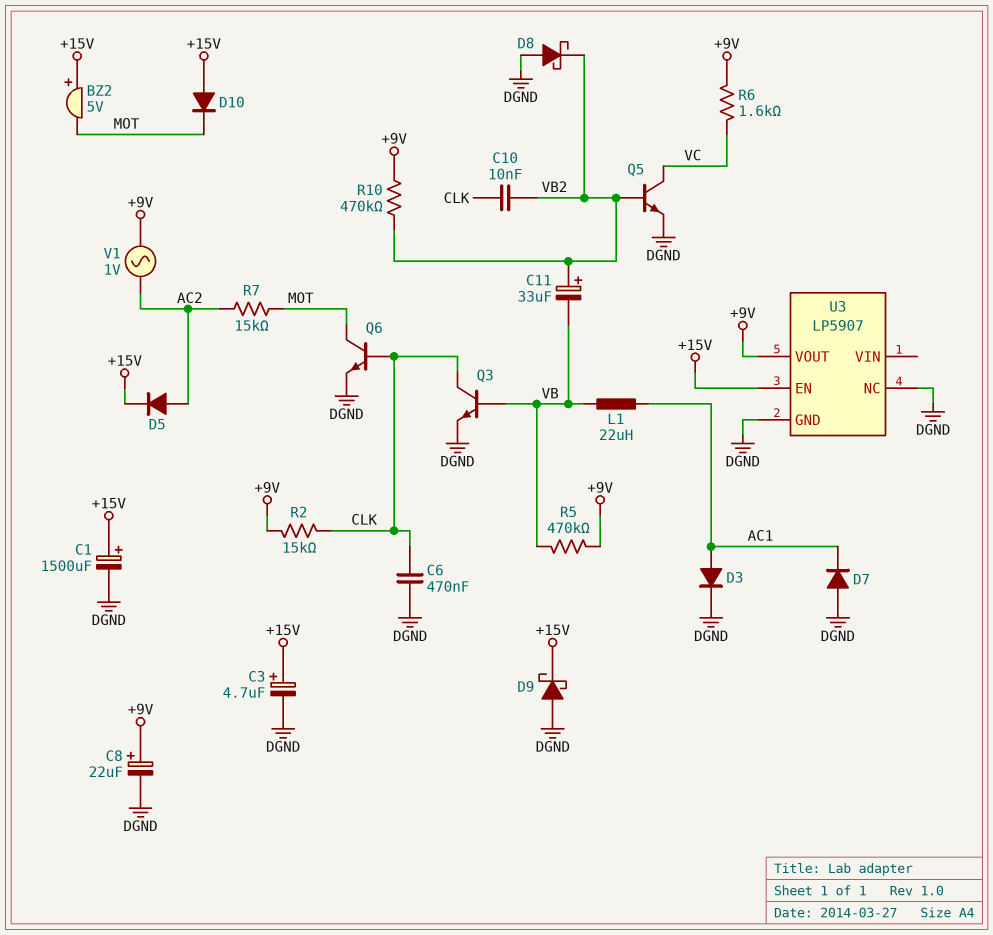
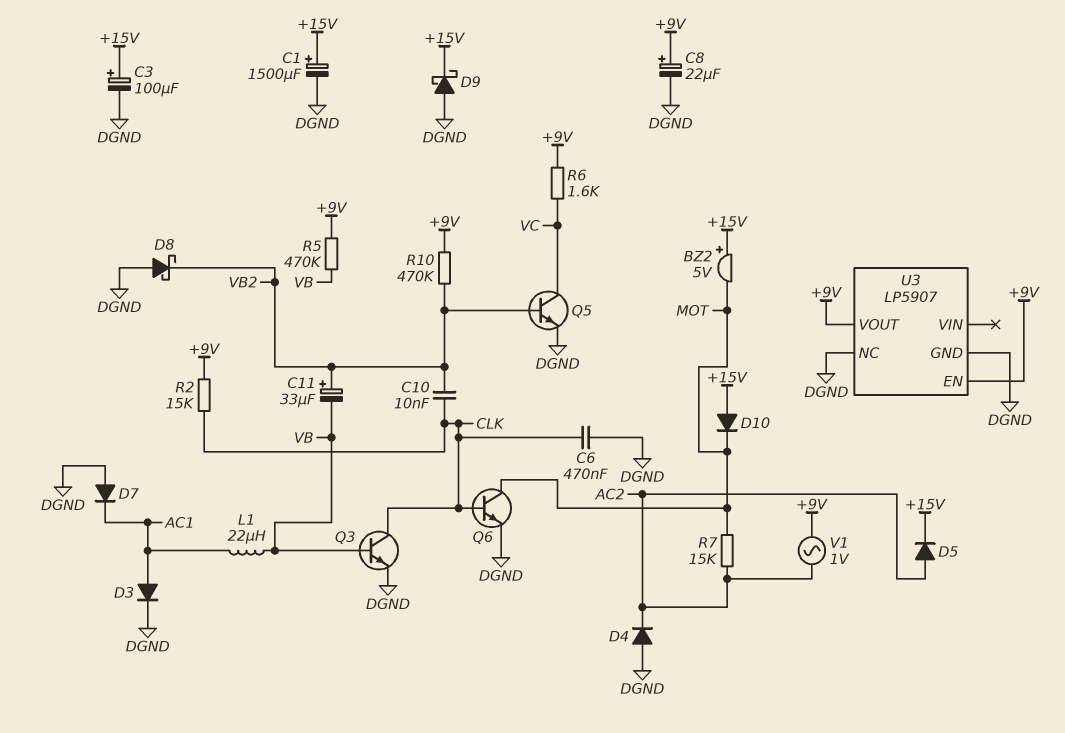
C3: 4.7uF (plus +15V, minus DGND) -> 100uF (plus +15V, minus DGND)
D4: none -> diode (A DGND, K AC2)
U3 pin EN: +15V -> +9V

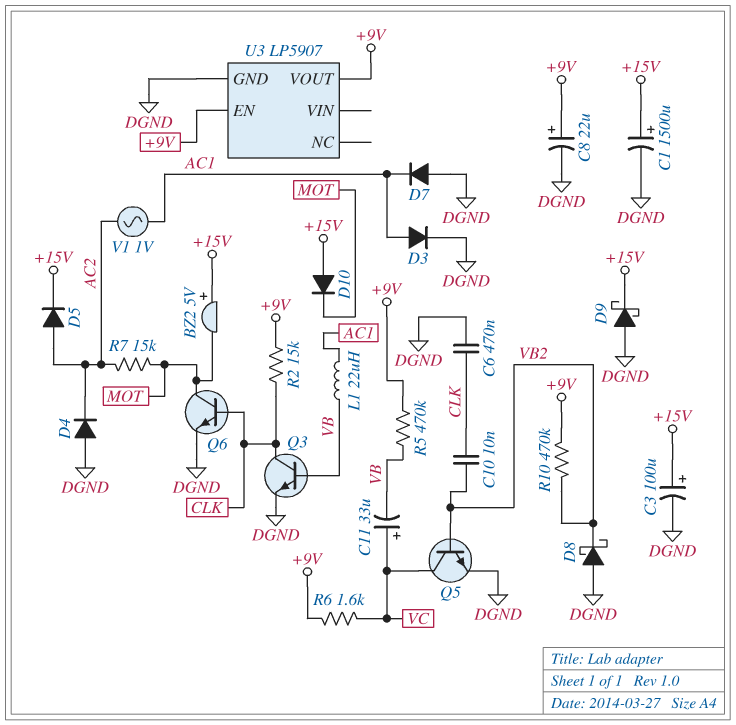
C11: 33uF (plus VB2, minus VB) -> 33uF (plus VC, minus VB)
U3 pin NC: DGND -> none
V1: AC 1V (+9V, AC2) -> AC 1V (AC1, AC2)

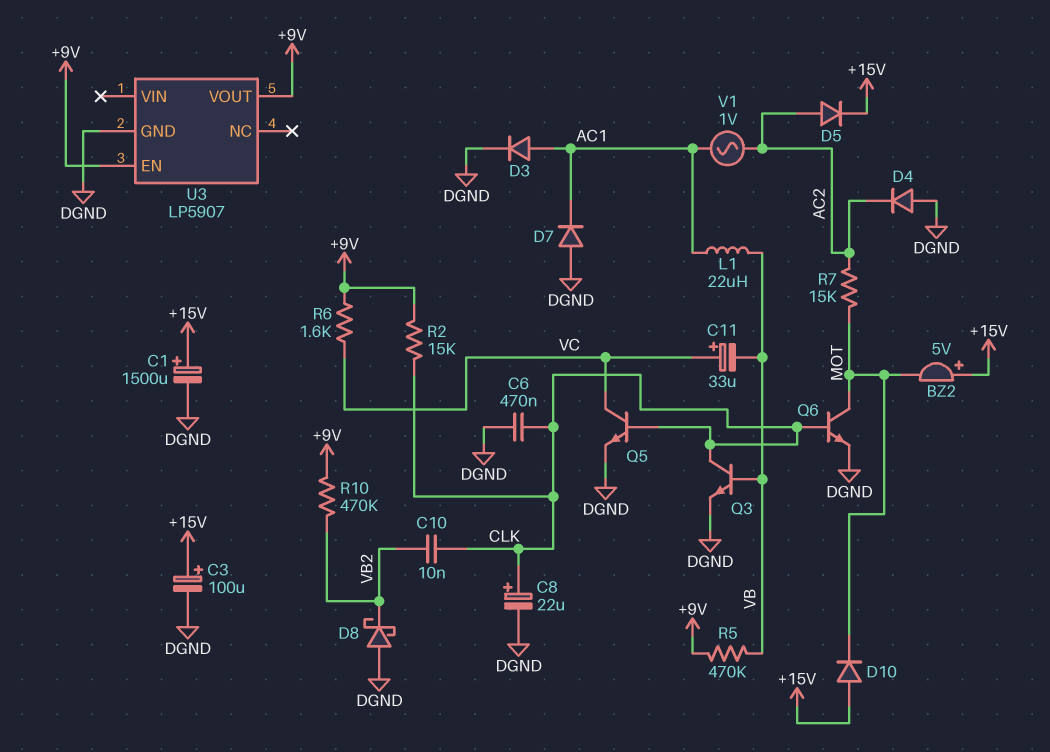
C8: 22uF (plus +9V, minus DGND) -> 22uF (plus CLK, minus DGND)
D9: schottky (A DGND, K +15V) -> none
Q5: NPN (B VB2, C VC, E DGND) -> NPN (B CLK, C VC, E DGND)

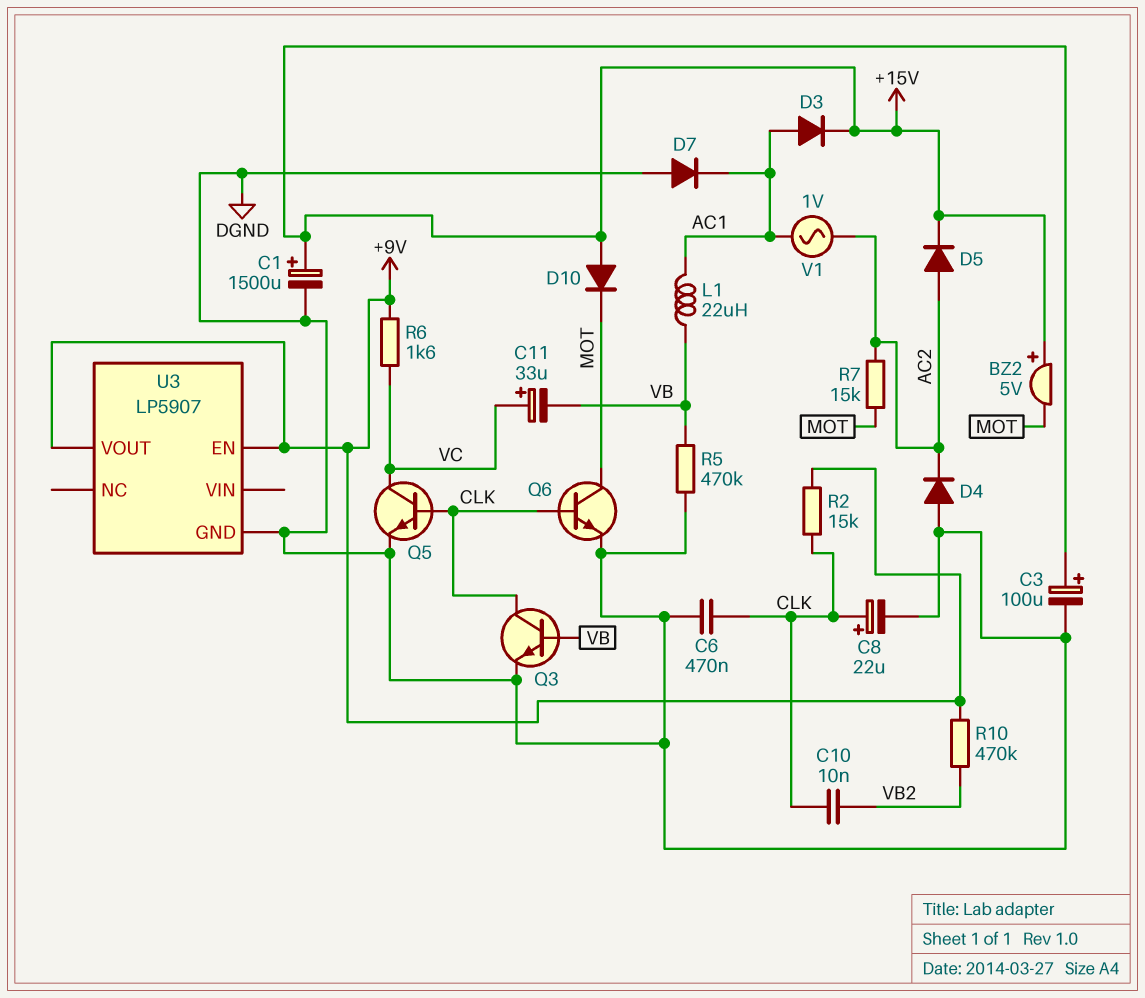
D3: diode (A AC1, K DGND) -> diode (A AC1, K +15V)
D8: schottky (A DGND, K VB2) -> none
R5: 470k (+9V, VB) -> 470k (DGND, VB)

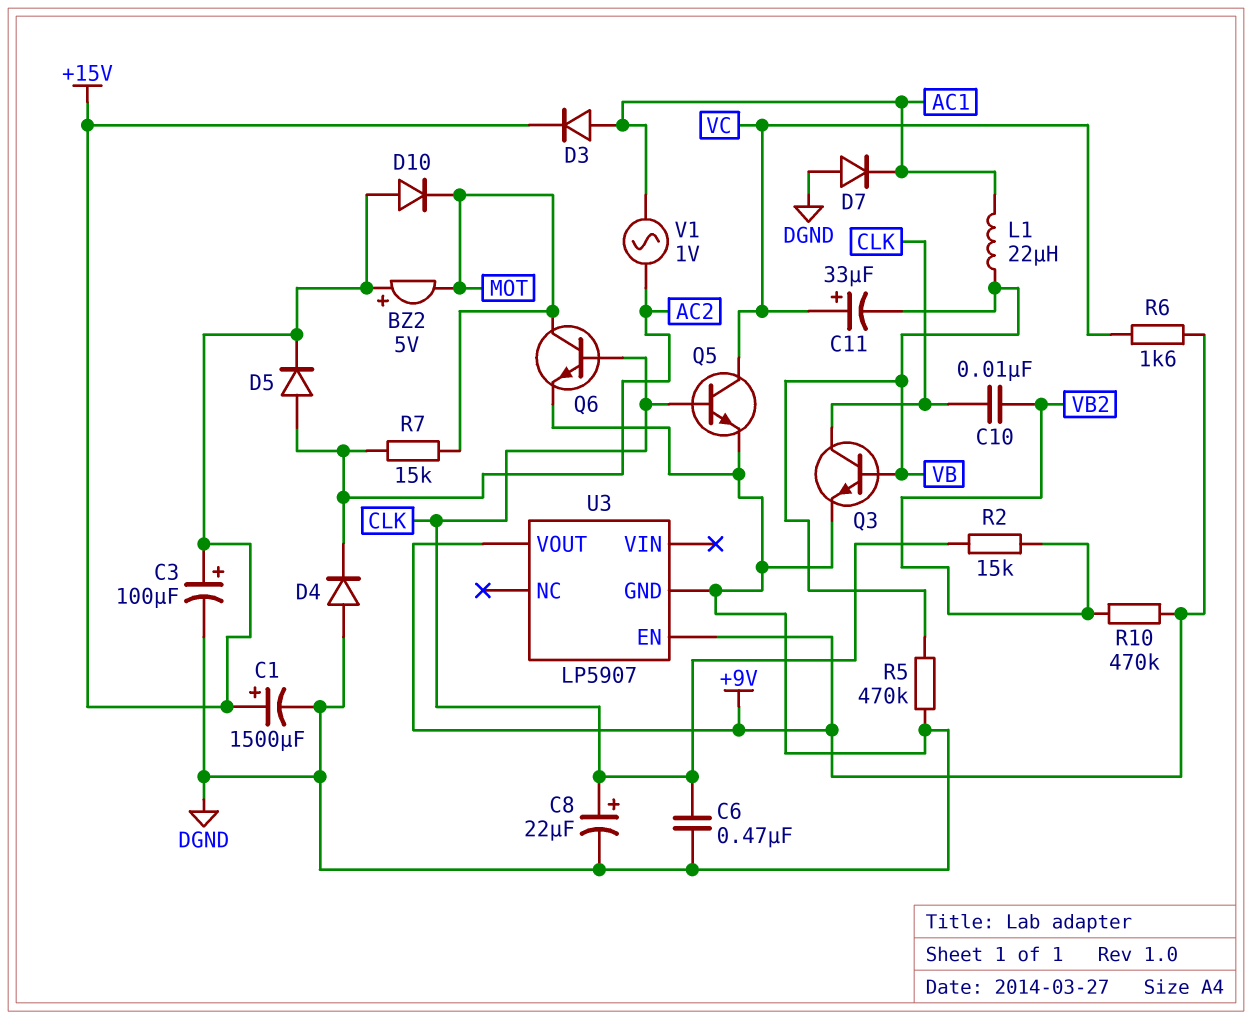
R2: 15k (+9V, CLK) -> 15k (CLK, VB2)

